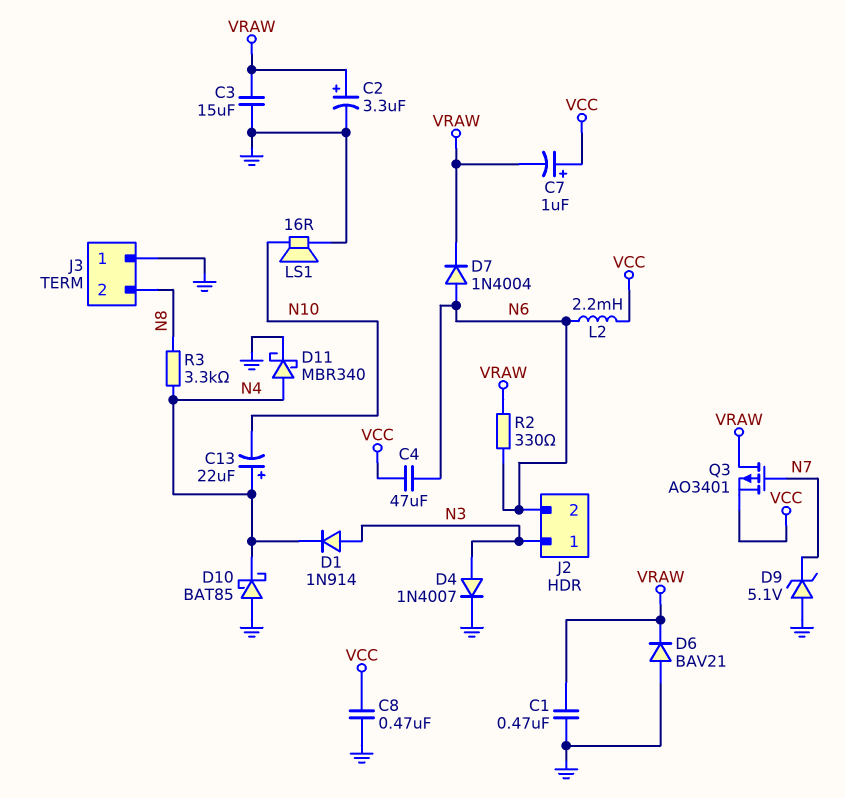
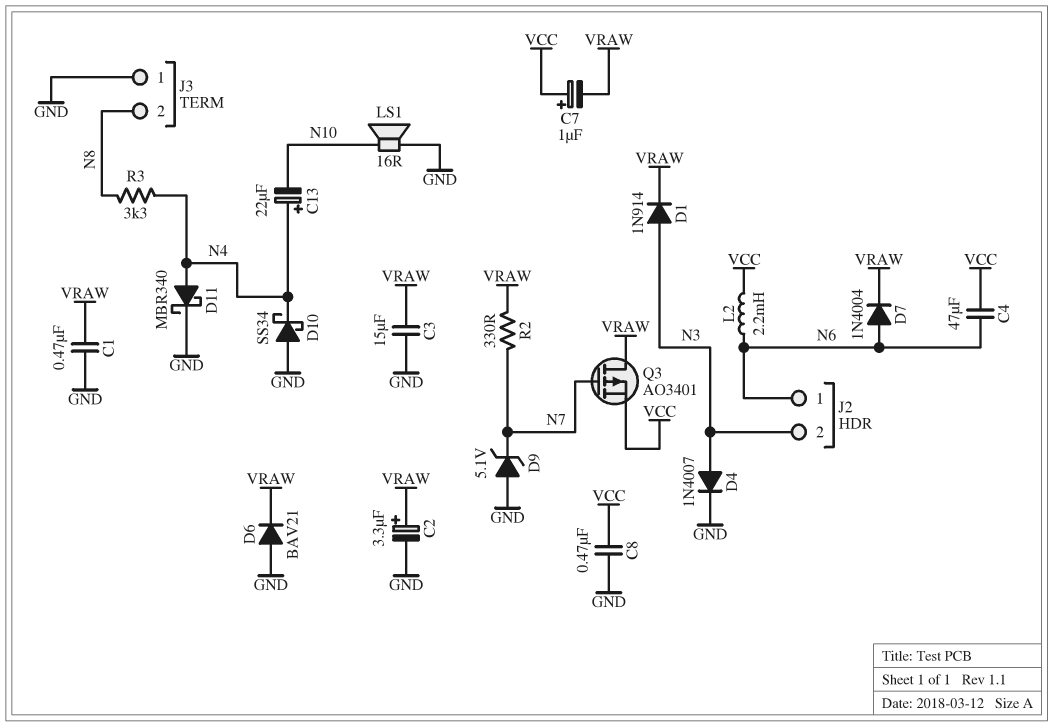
D1: diode 1N914 (A N3, K N4) -> diode 1N914 (A N3, K VRAW)
D10: schottky BAT85 (A GND, K N4) -> schottky SS34 (A GND, K N4)
J2 pin 1: N3 -> N6
J2 pin 2: N6 -> N3
R2: 330 (N6, VRAW) -> 330 (N7, VRAW)

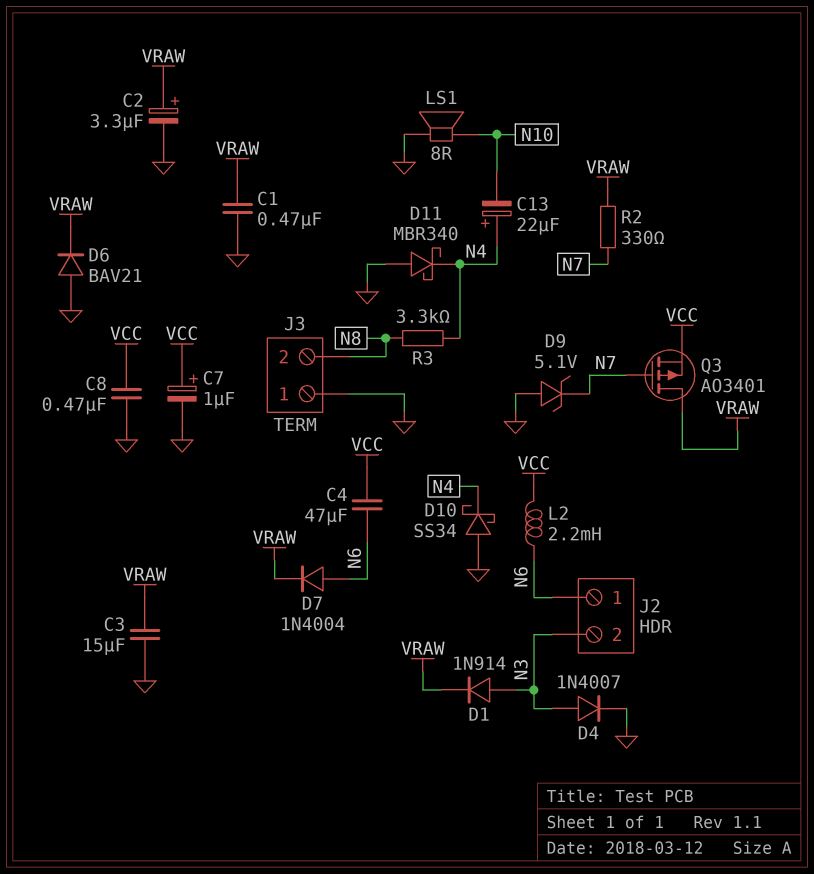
C7: 1uF (plus VCC, minus VRAW) -> 1uF (plus VCC, minus GND)
D11: schottky MBR340 (A N4, K GND) -> schottky MBR340 (A GND, K N4)
LS1: speaker 16R (GND, N10) -> speaker 8R (GND, N10)

